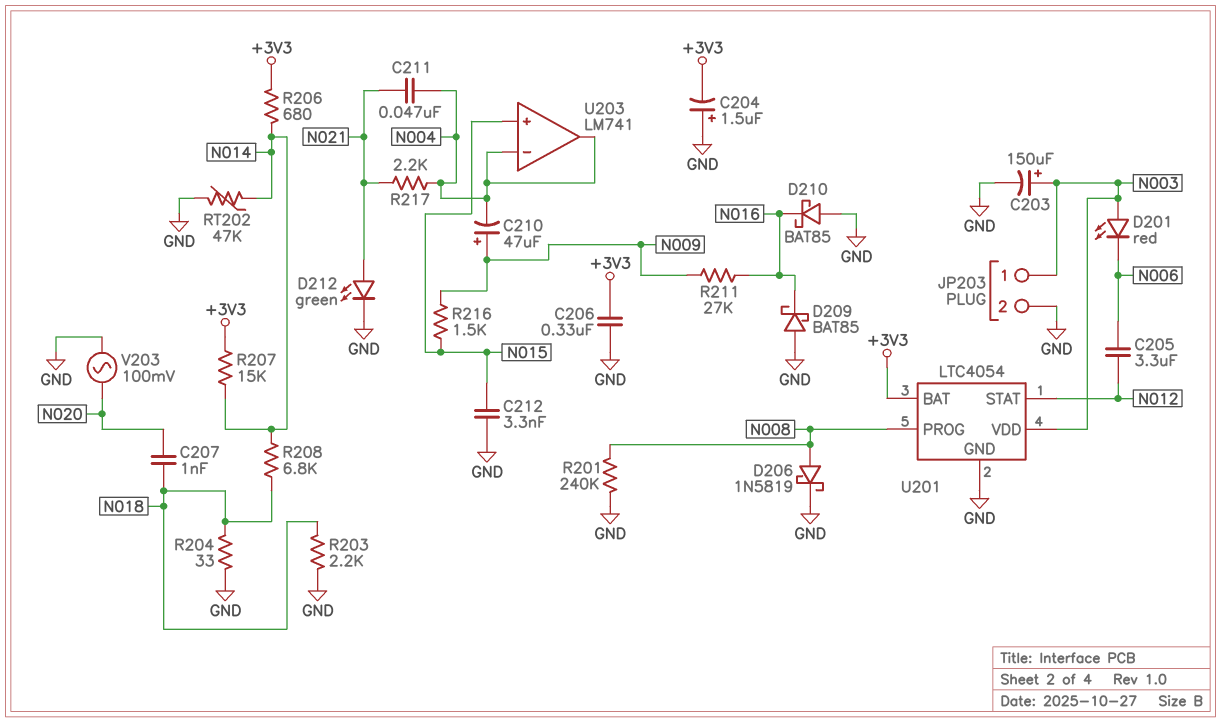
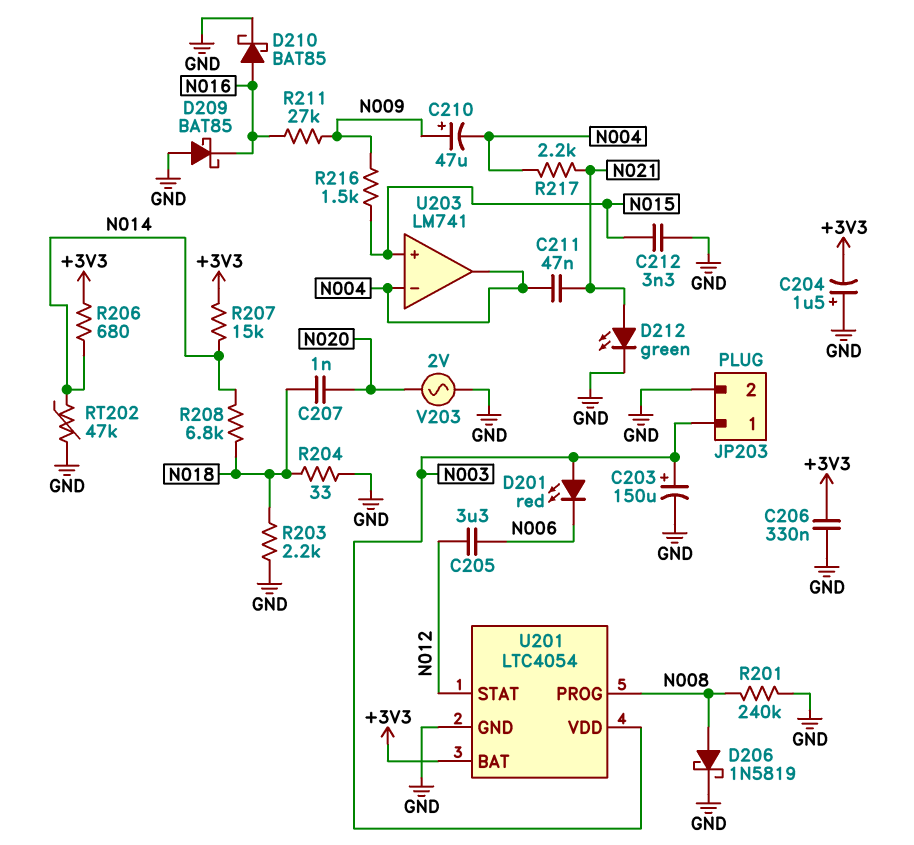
D210: schottky BAT85 (A GND, K N016) -> schottky BAT85 (A N016, K GND)
V203: AC 100mV (GND, N020) -> AC 2V (GND, N020)

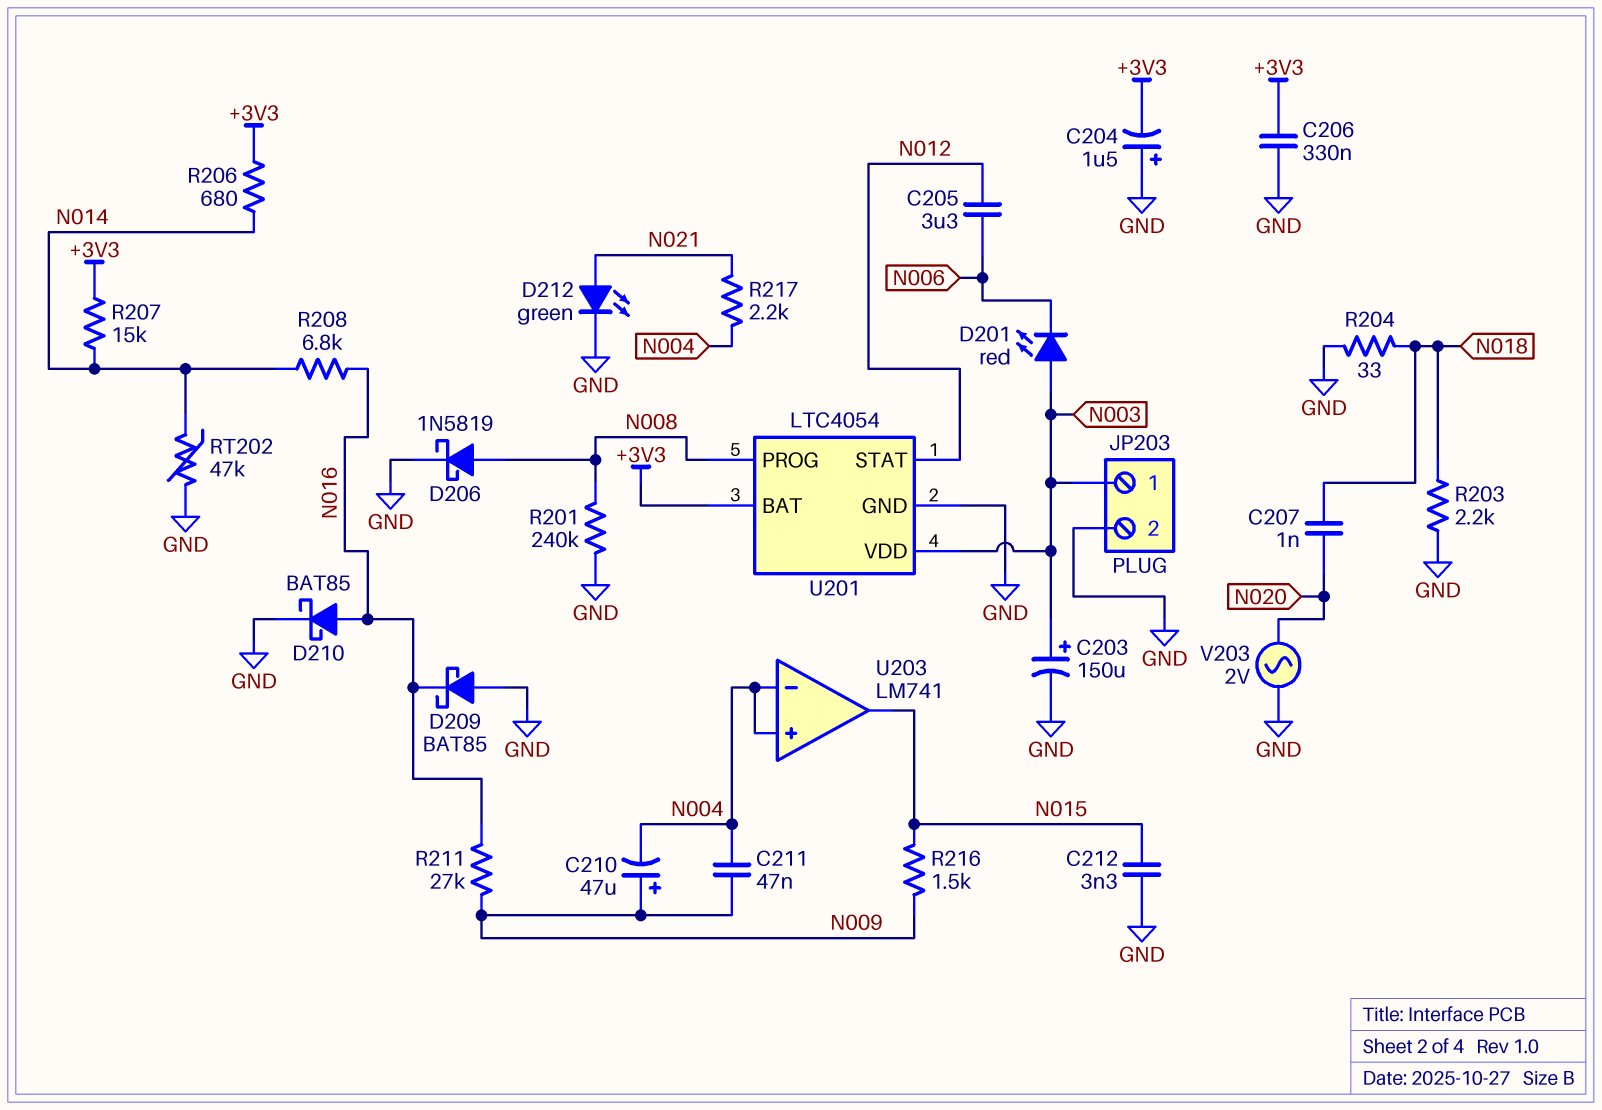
C211: 47nF (N004, N021) -> 47nF (N004, N009)
R208: 6.8k (N014, N018) -> 6.8k (N014, N016)
U203 pin in+: N015 -> N004
U203 pin out: N004 -> N015

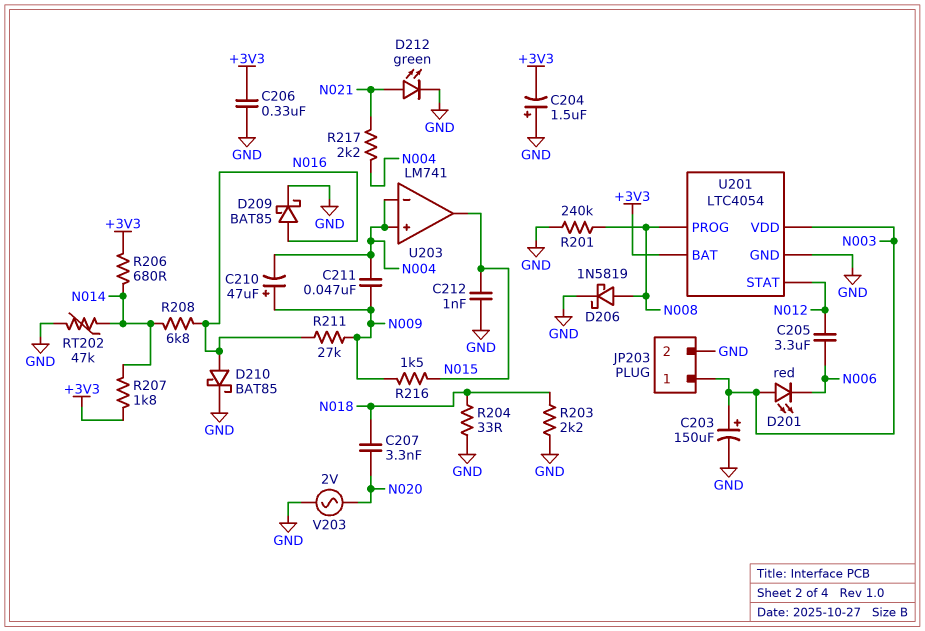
C207: 1nF (N018, N020) -> 3.3nF (N018, N020)
C212: 3.3nF (GND, N015) -> 1nF (GND, N015)
D209: schottky BAT85 (A GND, K N016) -> schottky BAT85 (A N016, K GND)
R207: 15k (+3V3, N014) -> 1.8k (+3V3, N014)

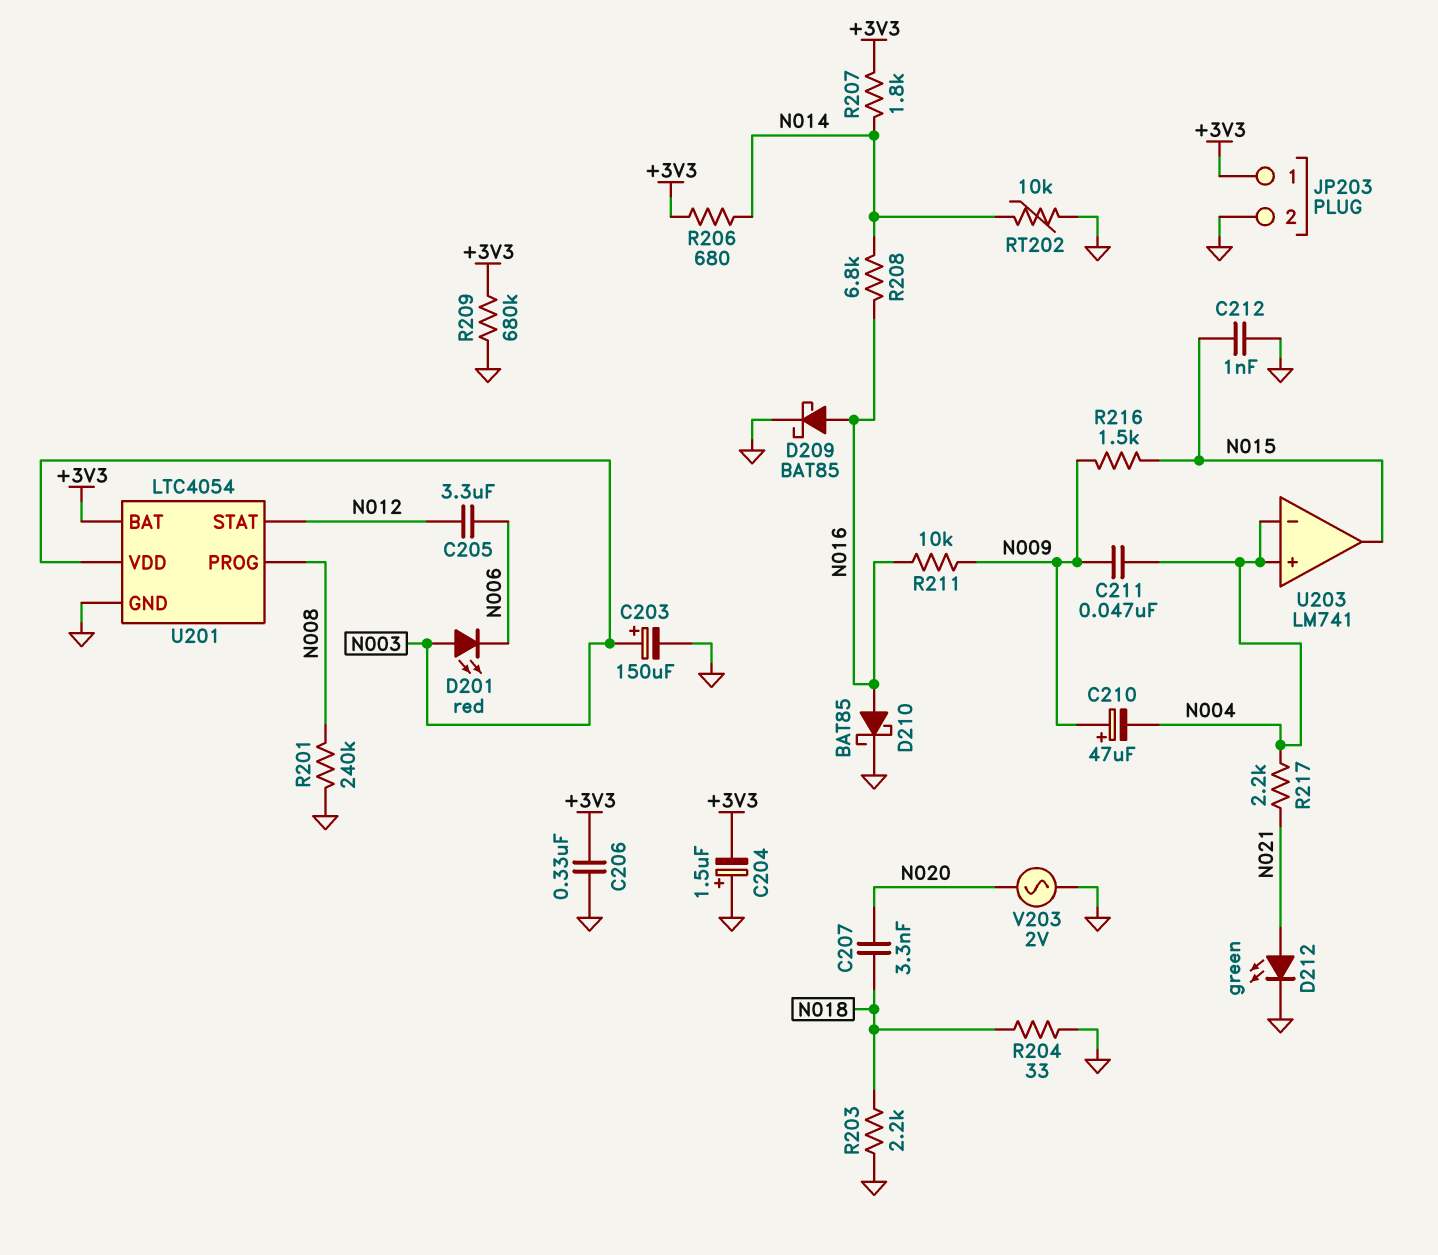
D206: schottky 1N5819 (A N008, K GND) -> none
JP203 pin 1: N003 -> +3V3
R209: none -> 680k (+3V3, GND)
R211: 27k (N009, N016) -> 10k (N009, N016)
RT202: 47k (GND, N014) -> 10k (GND, N014)

